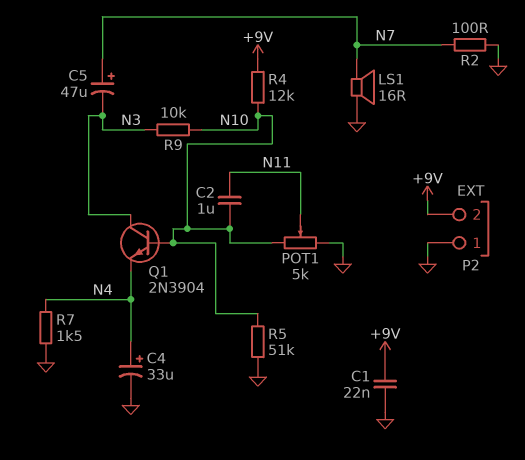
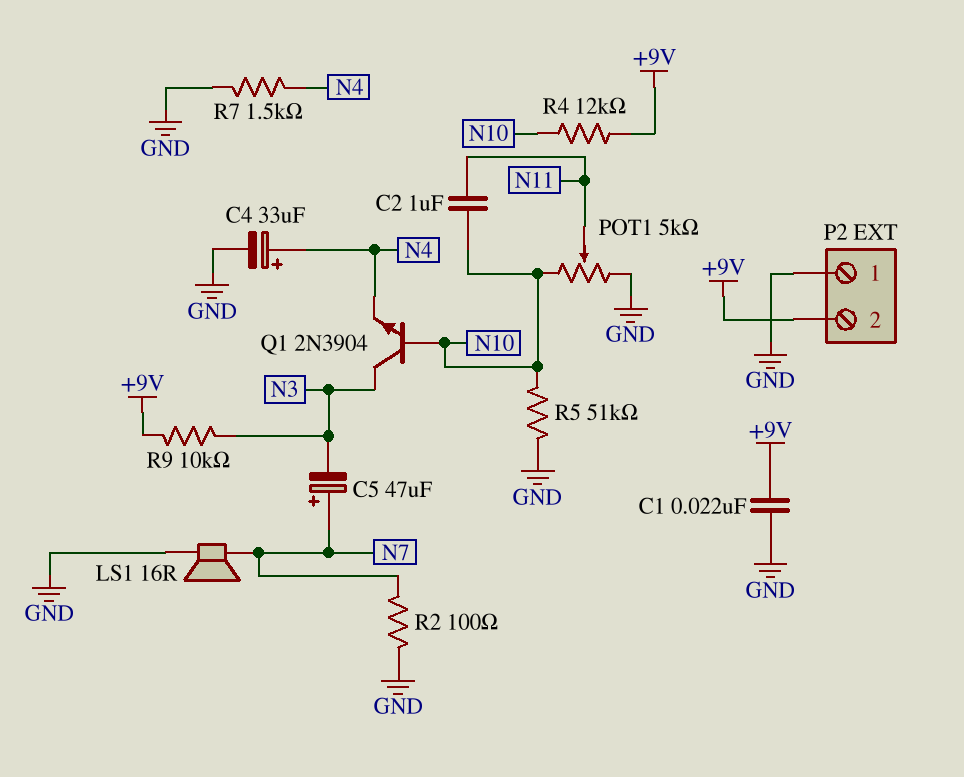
R9: 10k (N3, N10) -> 10k (+9V, N3)

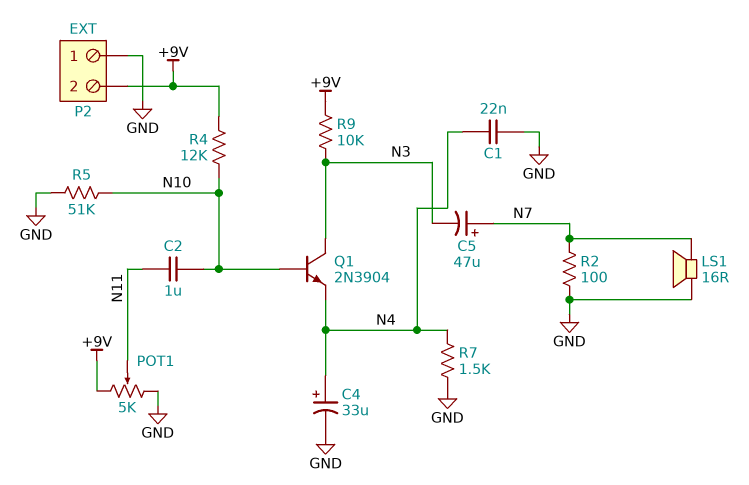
C1: 22nF (+9V, GND) -> 22nF (GND, N4)
POT1: 5k (GND, N10, wiper N11) -> 5k (+9V, GND, wiper N11)

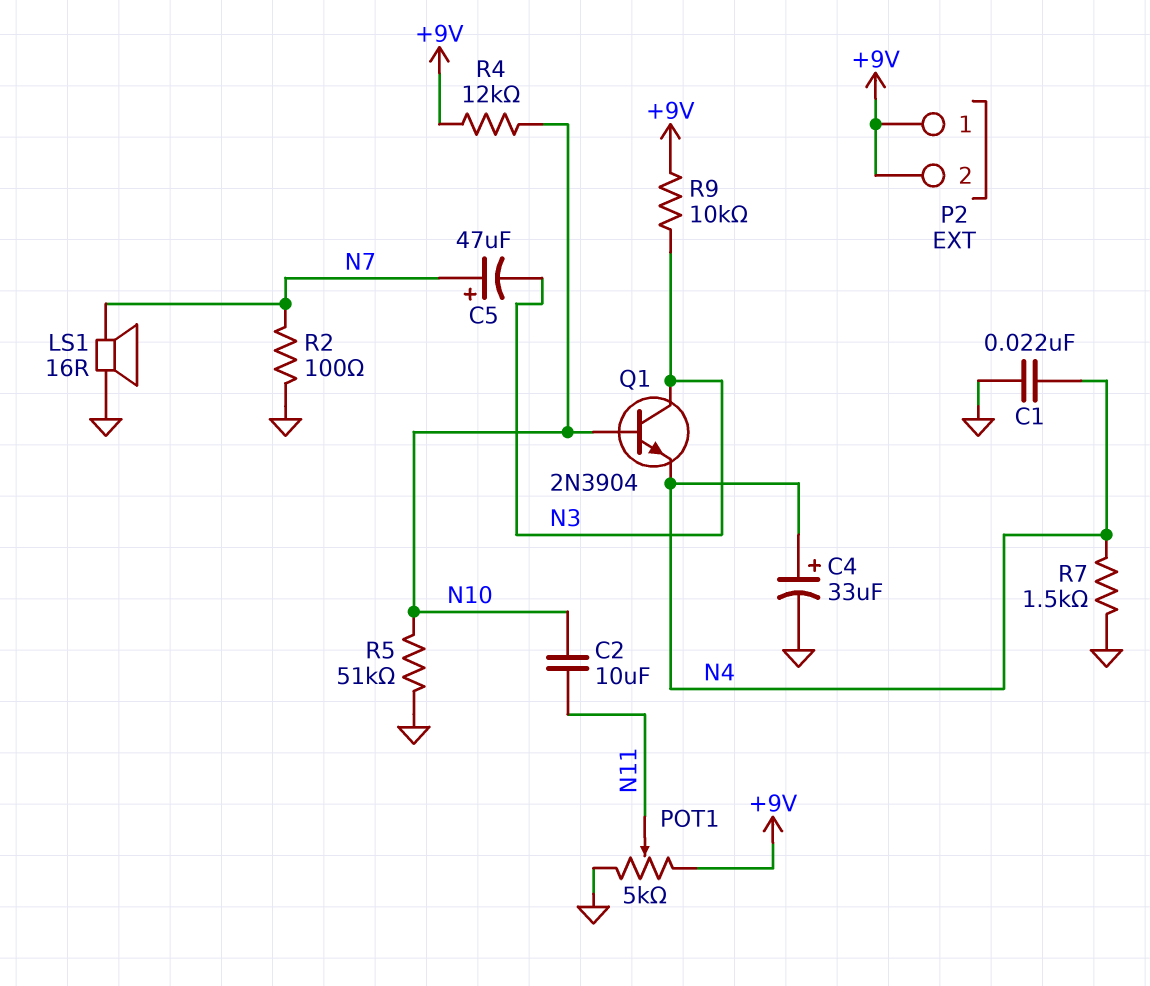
C2: 1uF (N10, N11) -> 10uF (N10, N11)
P2 pin 1: GND -> +9V

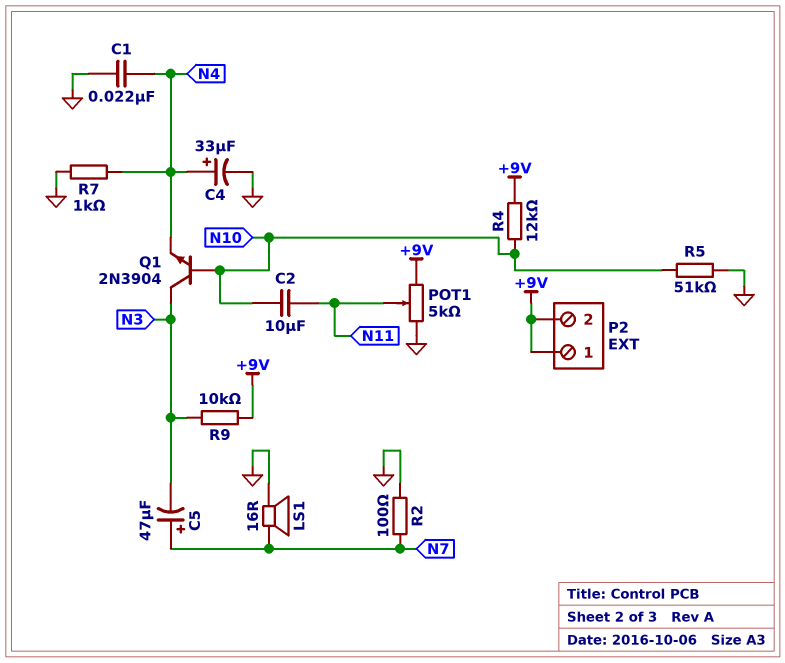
R7: 1.5k (GND, N4) -> 1k (GND, N4)

